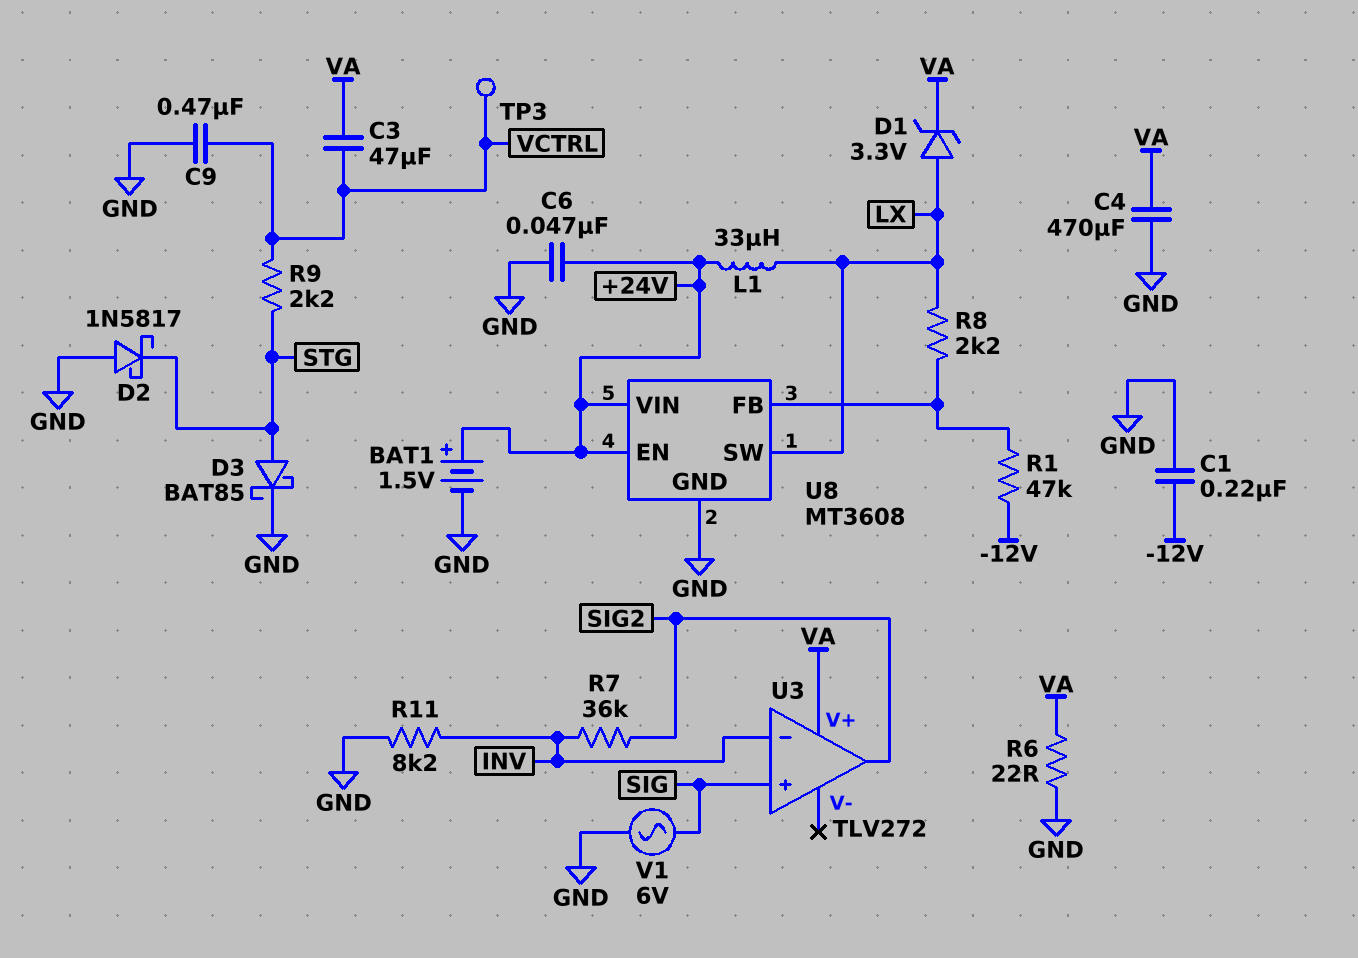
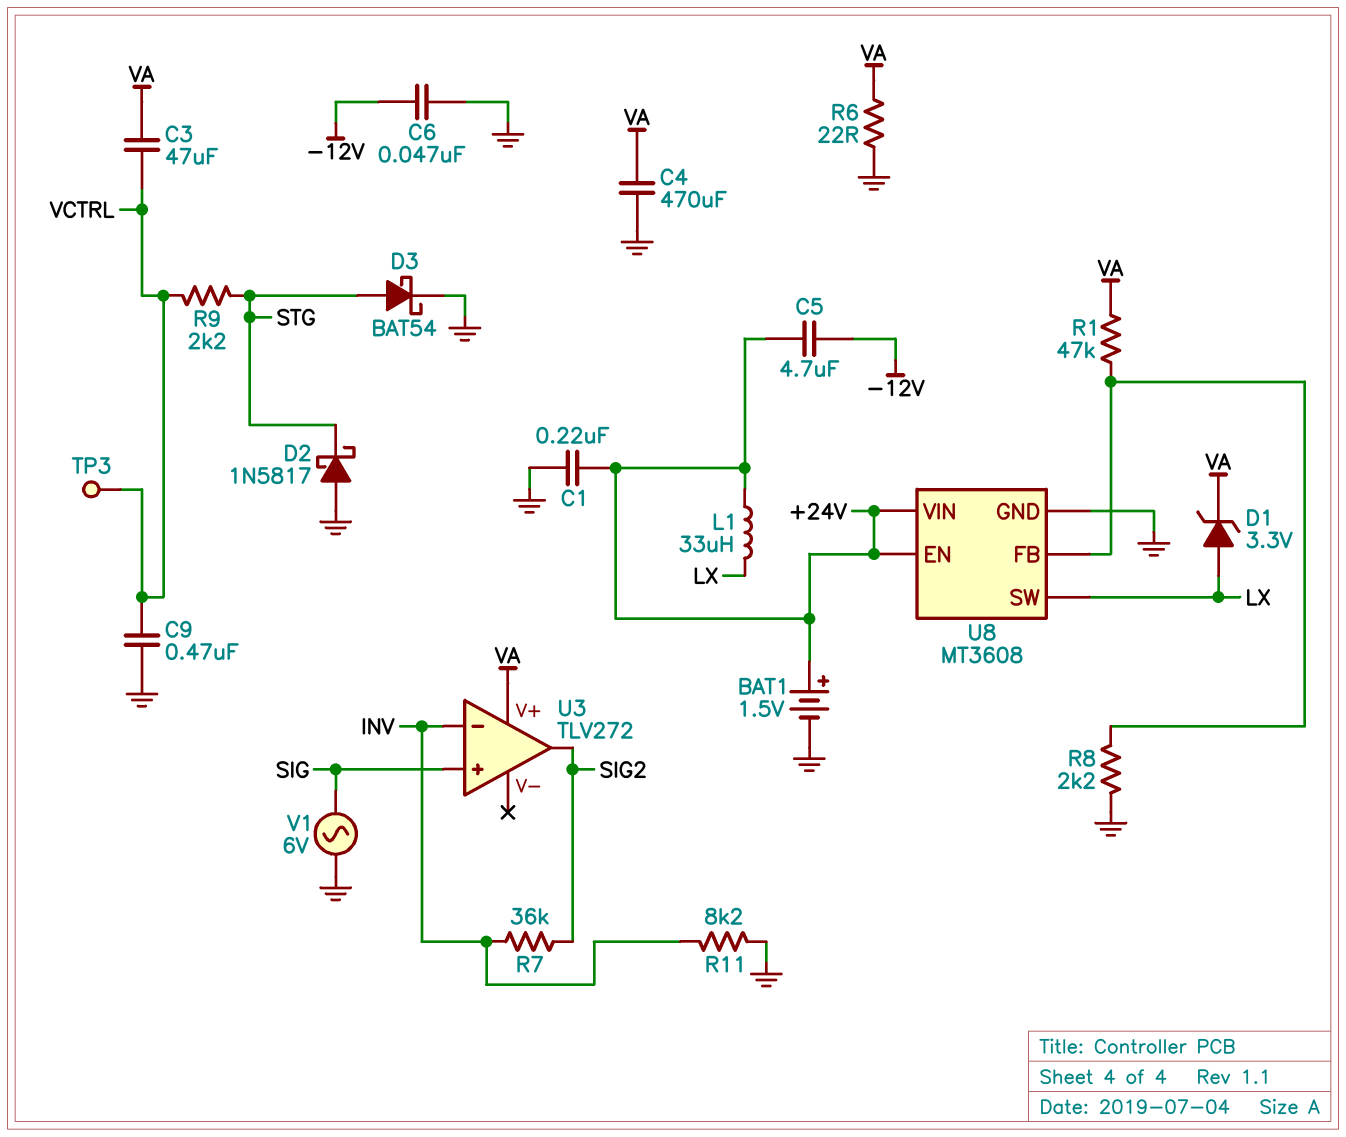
C1: 220nF (-12V, GND) -> 220nF (+24V, GND)
C5: none -> 4.7uF (+24V, -12V)
C6: 47nF (+24V, GND) -> 47nF (-12V, GND)
D3: schottky BAT85 (A STG, K GND) -> schottky BAT54 (A STG, K GND)
R1: 47k (-12V, U8/FB) -> 47k (U8/FB, VA)
R8: 2.2k (LX, U8/FB) -> 2.2k (GND, U8/FB)

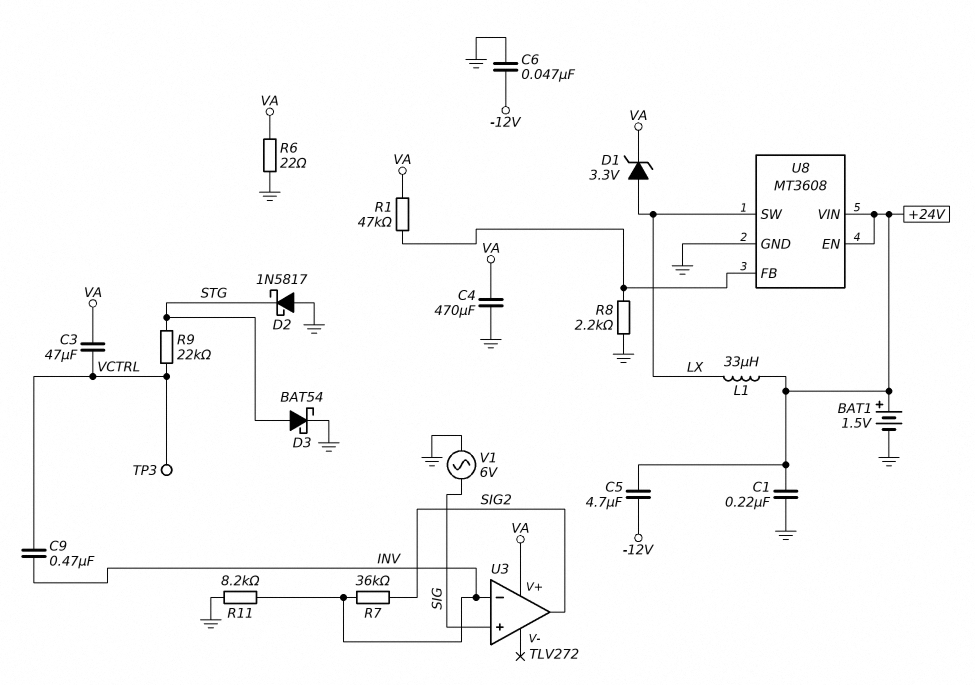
C9: 470nF (GND, VCTRL) -> 470nF (INV, VCTRL)
R9: 2.2k (STG, VCTRL) -> 22k (STG, VCTRL)

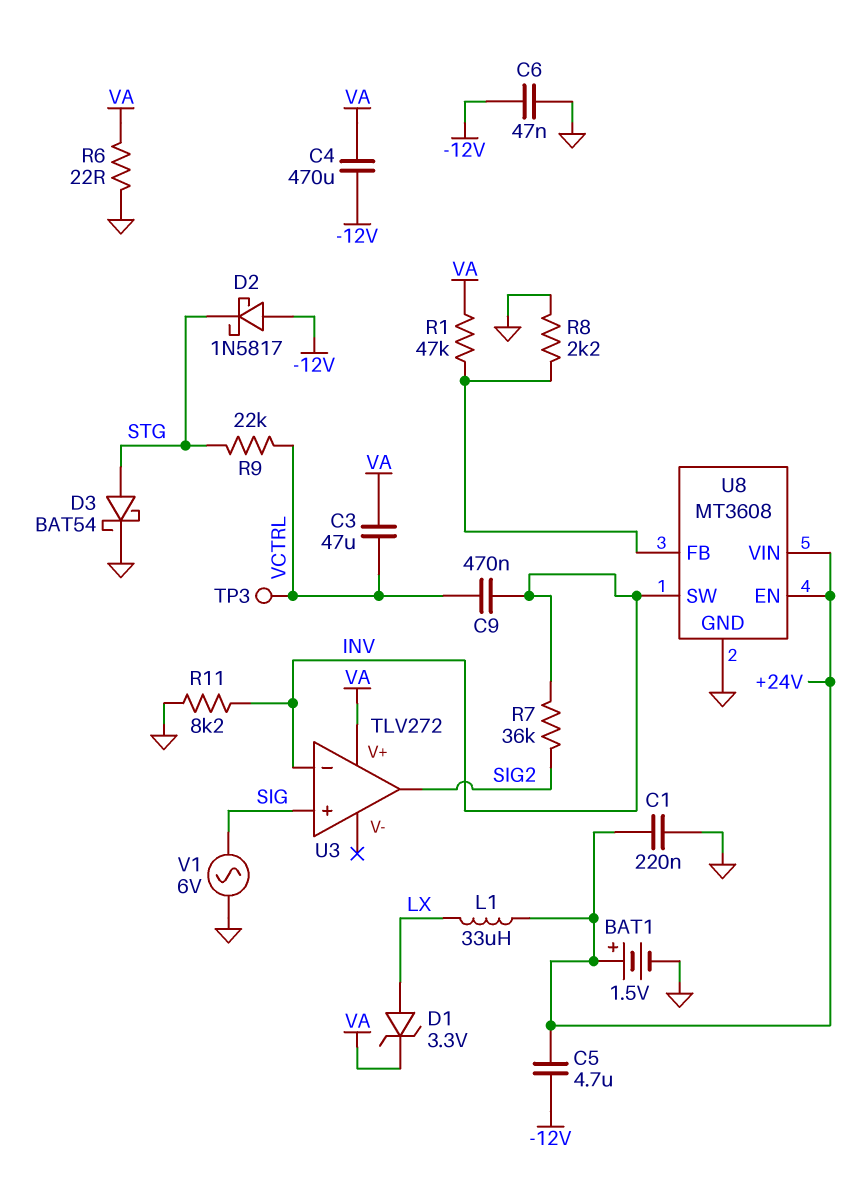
C4: 470uF (GND, VA) -> 470uF (-12V, VA)
D2: schottky 1N5817 (A GND, K STG) -> schottky 1N5817 (A -12V, K STG)
U8 pin SW: LX -> INV

